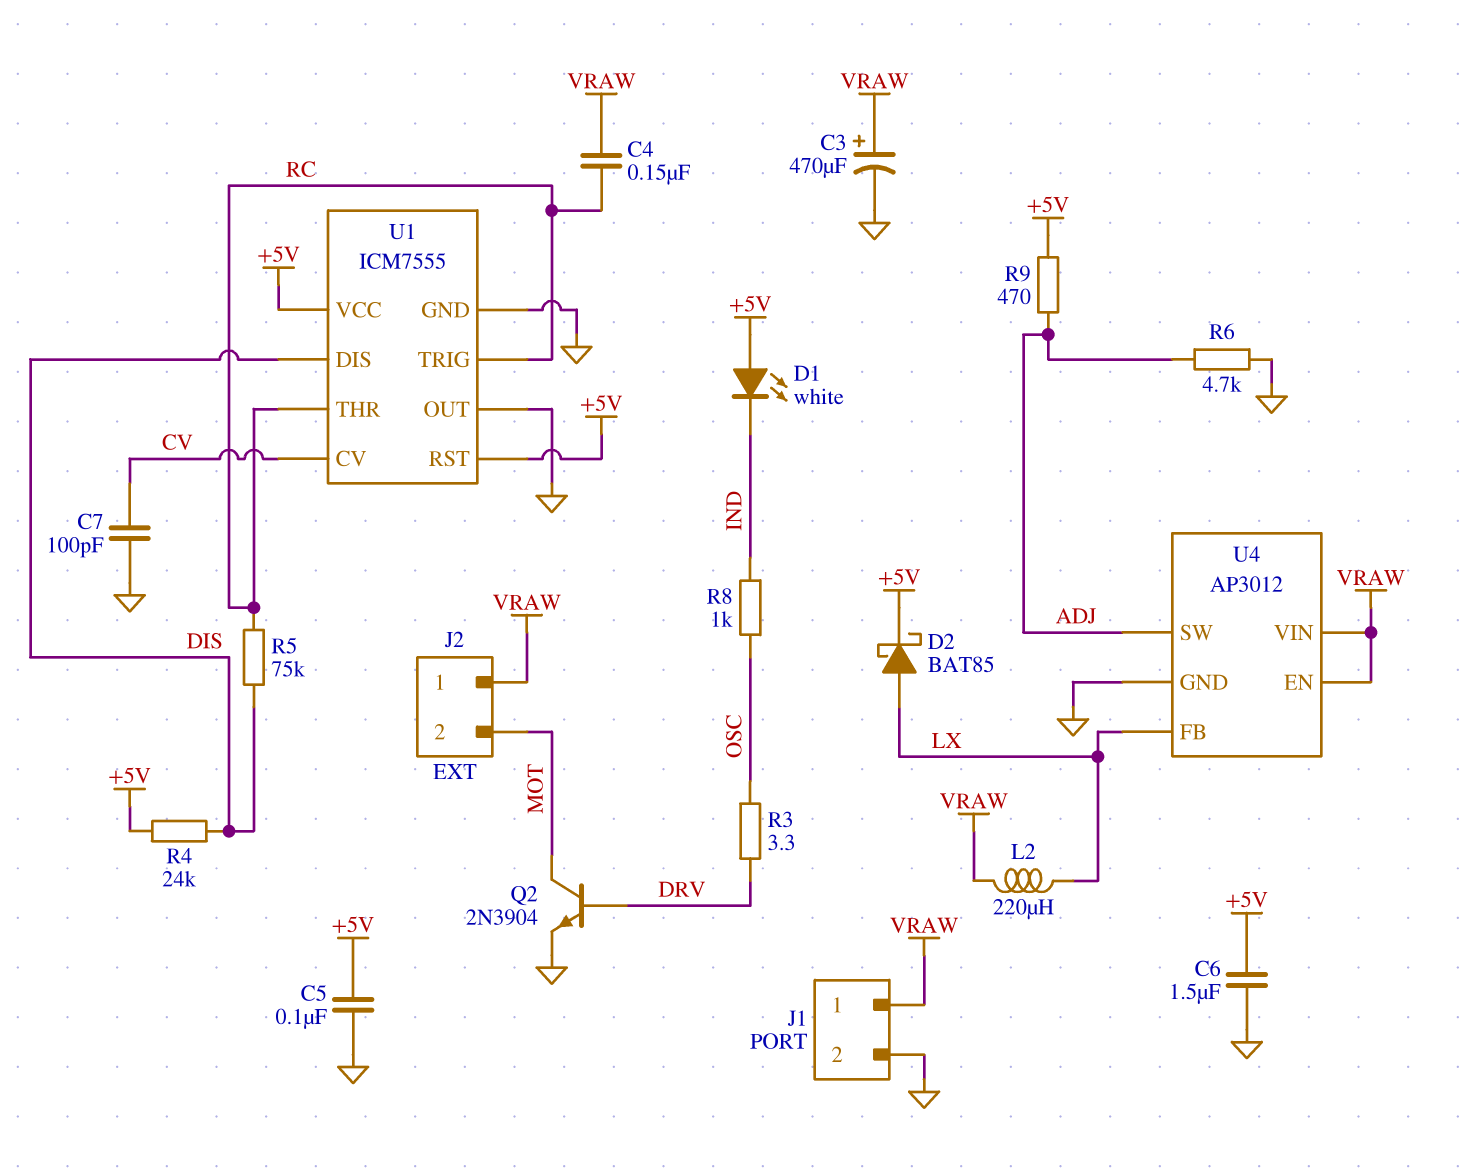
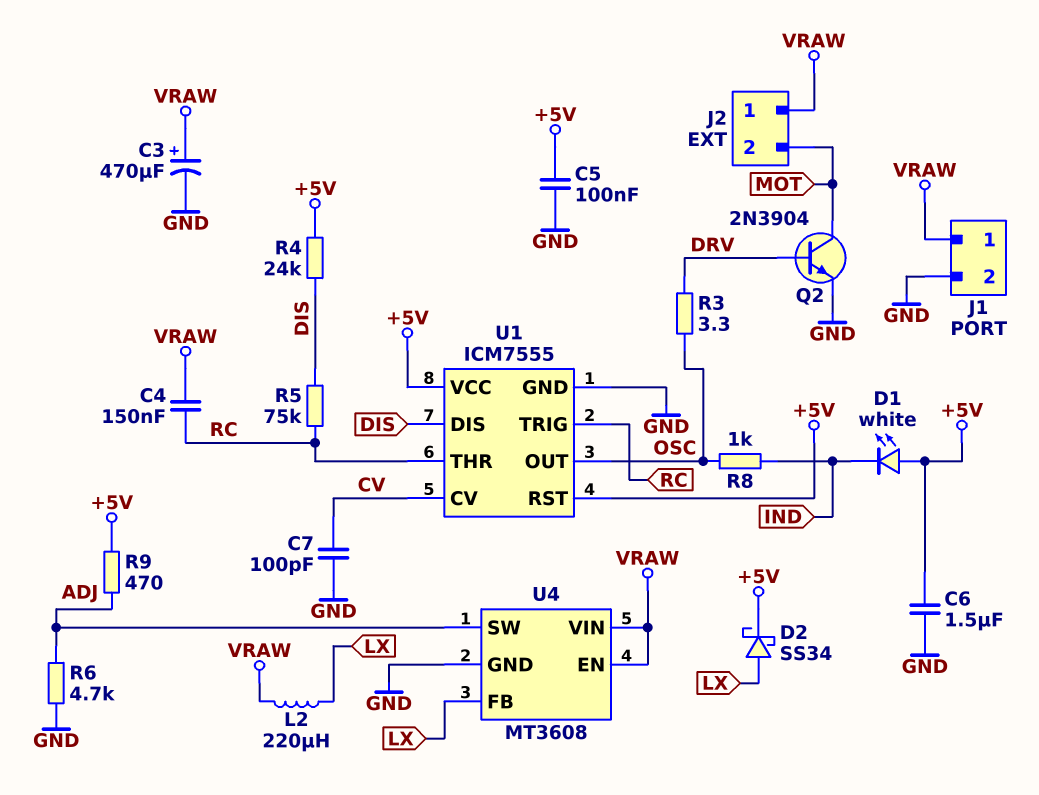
D2: schottky BAT85 (A LX, K +5V) -> schottky SS34 (A LX, K +5V)
U1 pin OUT: GND -> OSC
U4: AP3012 -> MT3608

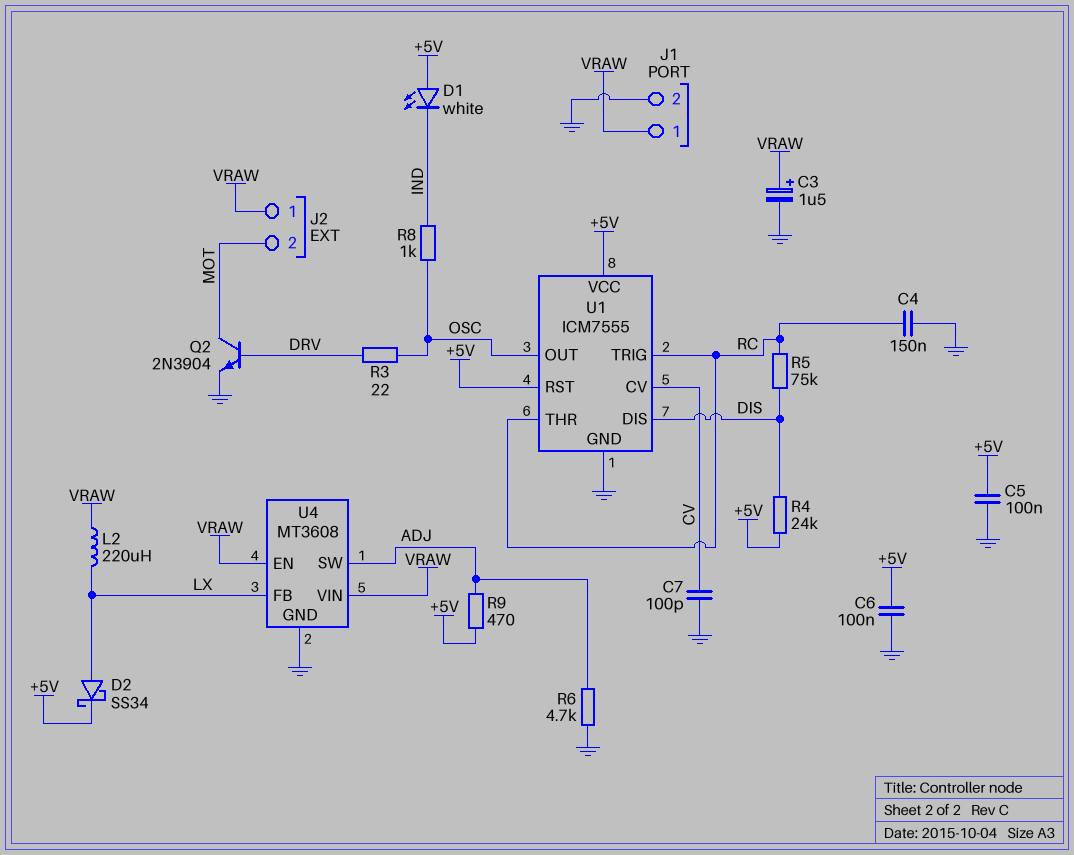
C3: 470uF (plus VRAW, minus GND) -> 1.5uF (plus VRAW, minus GND)
C4: 150nF (RC, VRAW) -> 150nF (GND, RC)
C6: 1.5uF (+5V, GND) -> 100nF (+5V, GND)
R3: 3.3 (DRV, OSC) -> 22 (DRV, OSC)

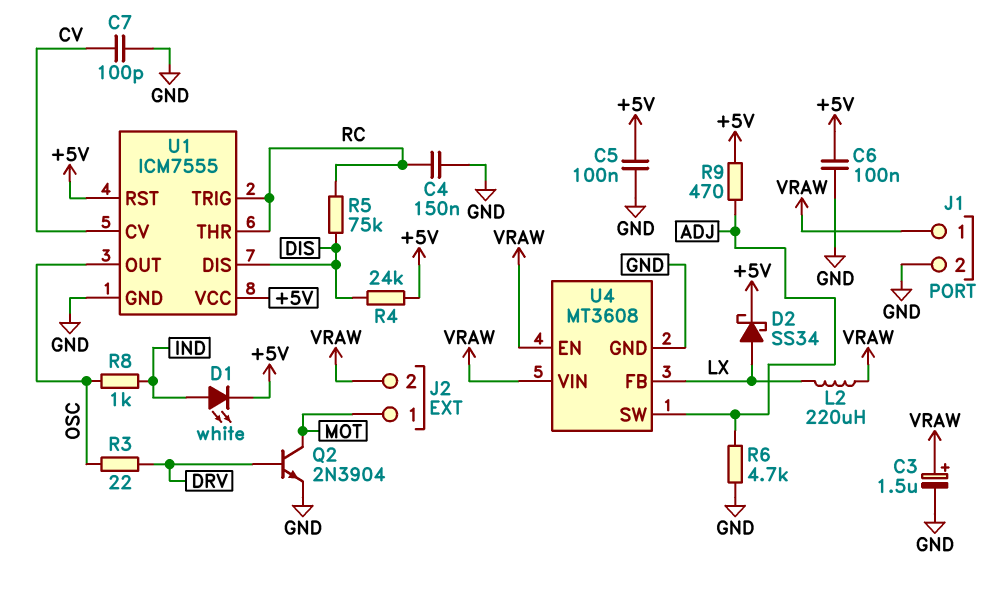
D1: LED white (A +5V, K IND) -> LED white (A IND, K +5V)
J2 pin 1: VRAW -> MOT
J2 pin 2: MOT -> VRAW

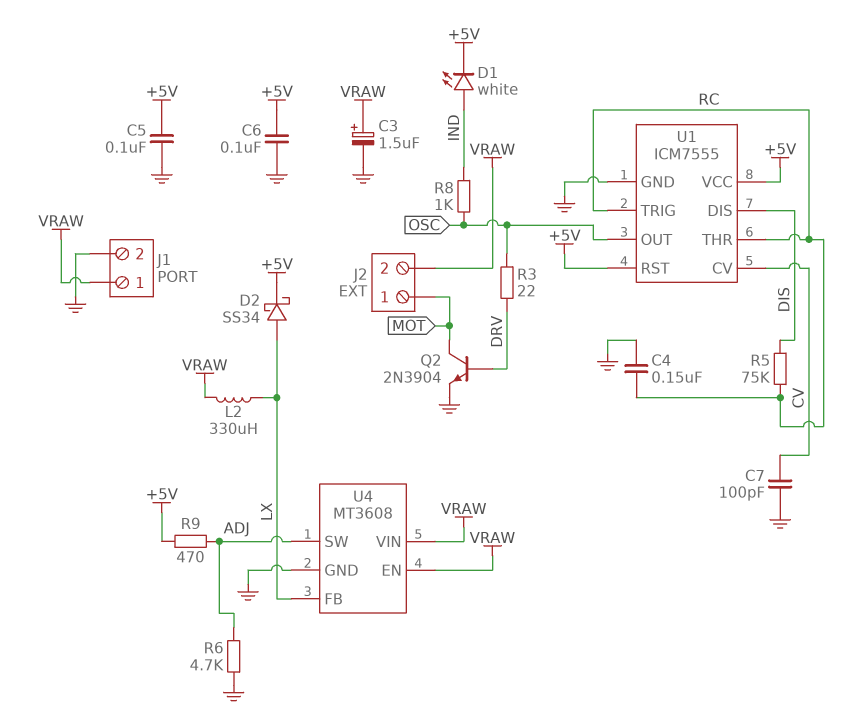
L2: 220uH (LX, VRAW) -> 330uH (LX, VRAW)
R4: 24k (+5V, DIS) -> none

